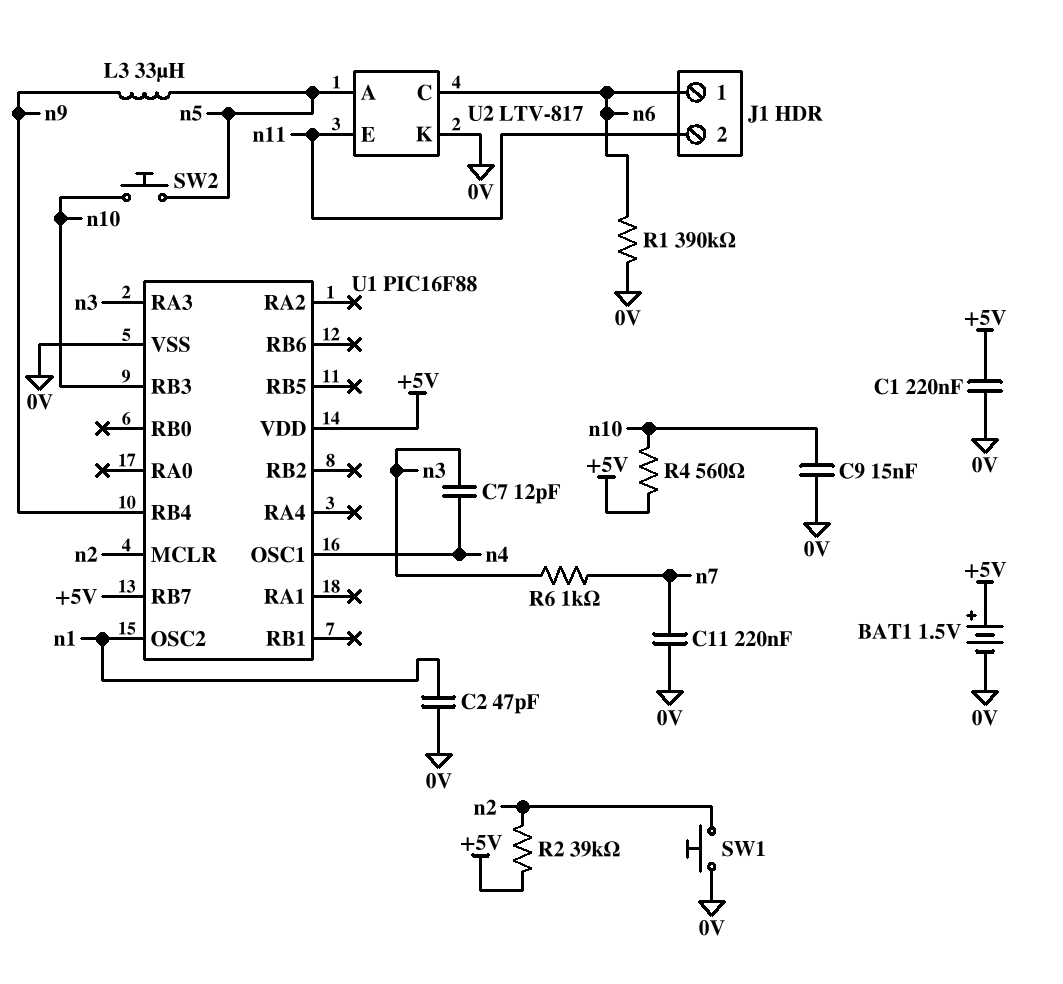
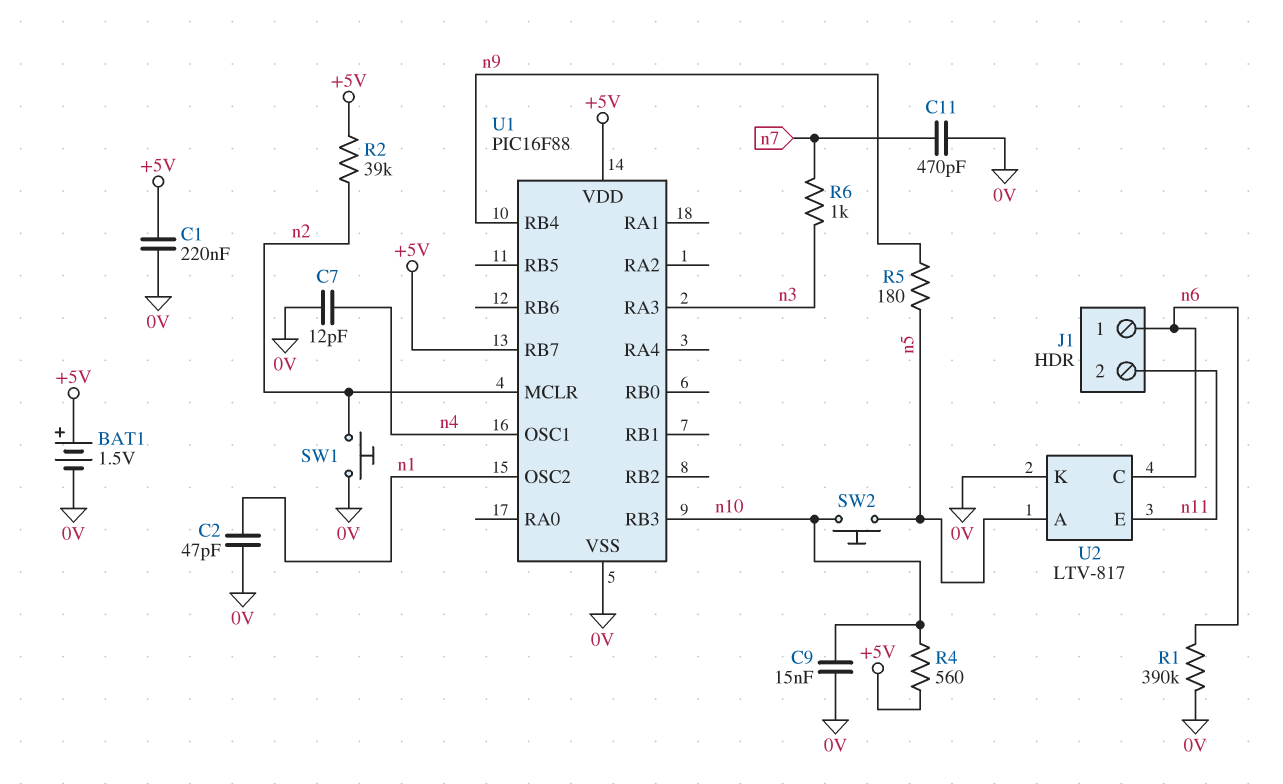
C7: 12pF (n3, n4) -> 12pF (0V, n4)
C11: 220nF (0V, n7) -> 470pF (0V, n7)
L3: 33uH (n5, n9) -> none
R5: none -> 180 (n5, n9)

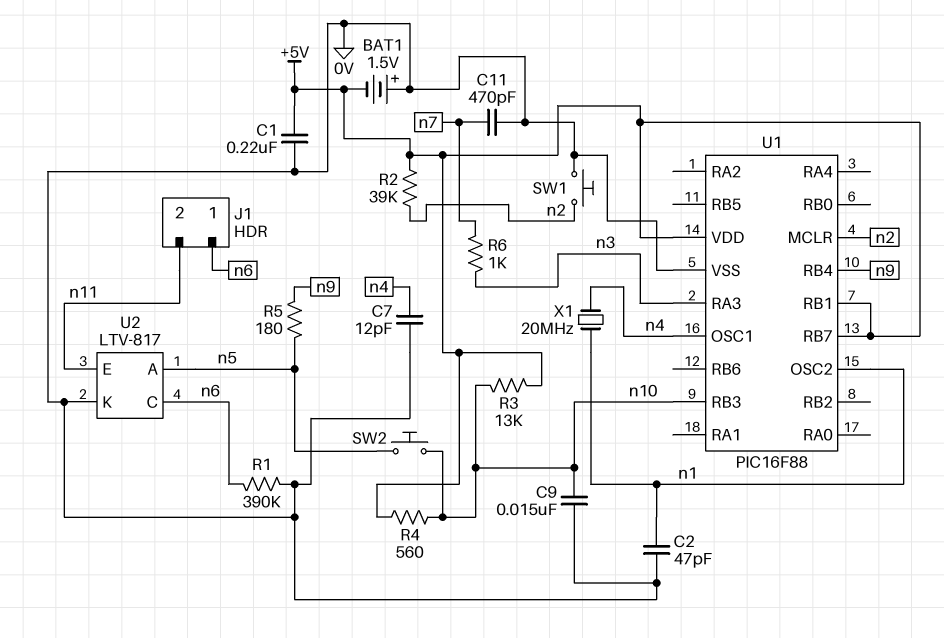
BAT1: 1.5V (plus +5V, minus 0V) -> 1.5V (plus 0V, minus +5V)
R3: none -> 13k (+5V, n10)
U1 pin RB1: none -> +5V
X1: none -> 20MHz (n1, n4)

